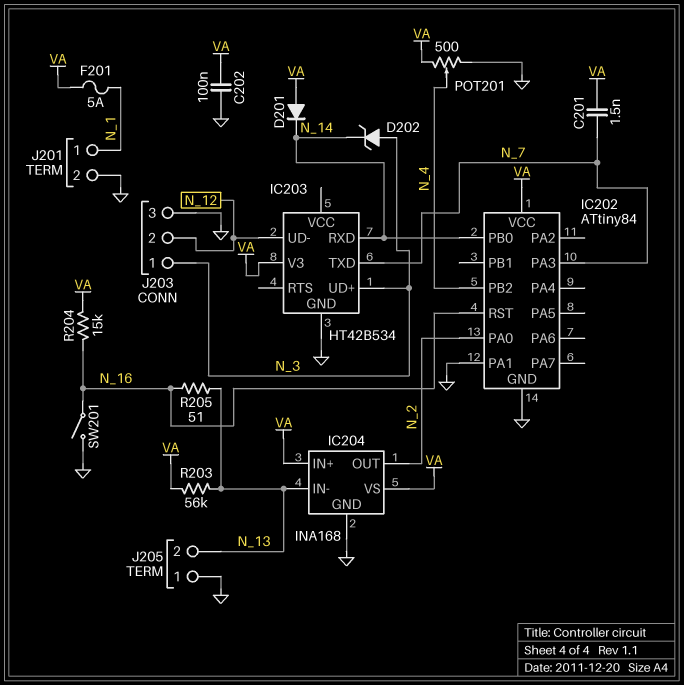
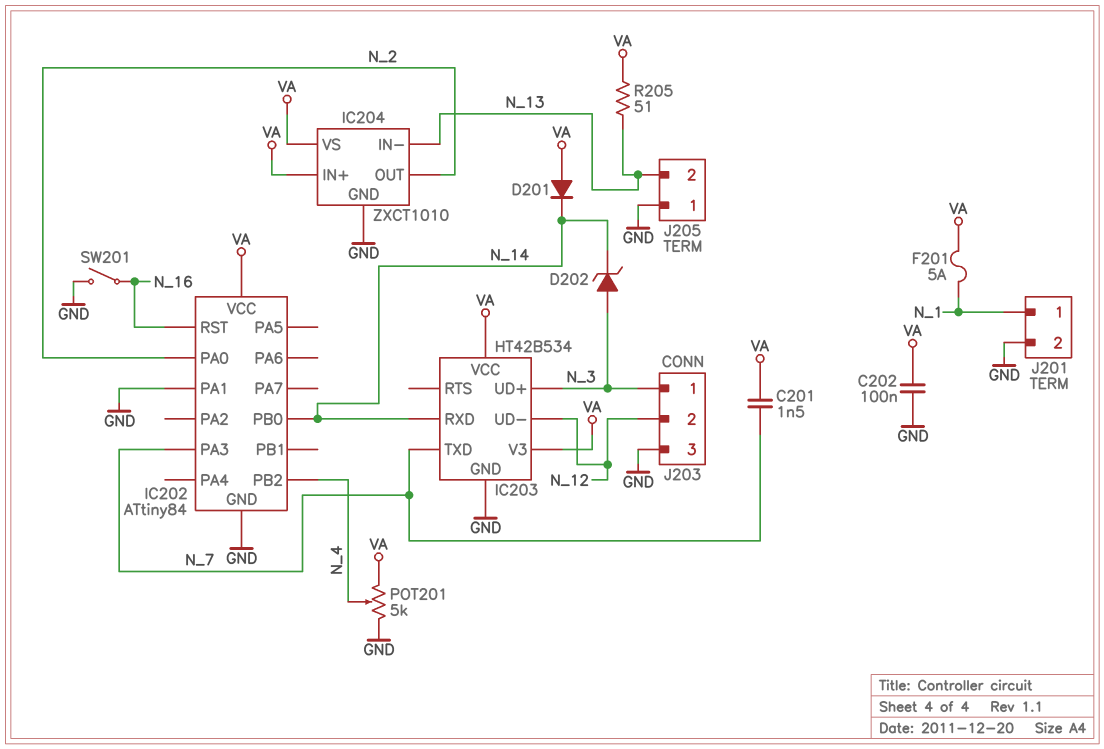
IC203 pin VCC: none -> VA
IC204: INA168 -> ZXCT1010
POT201: 500 (GND, VA, wiper N_4) -> 5k (GND, VA, wiper N_4)
R203: 56k (N_13, VA) -> none
R204: 15k (N_16, VA) -> none
R205: 51 (N_13, N_16) -> 51 (N_13, VA)

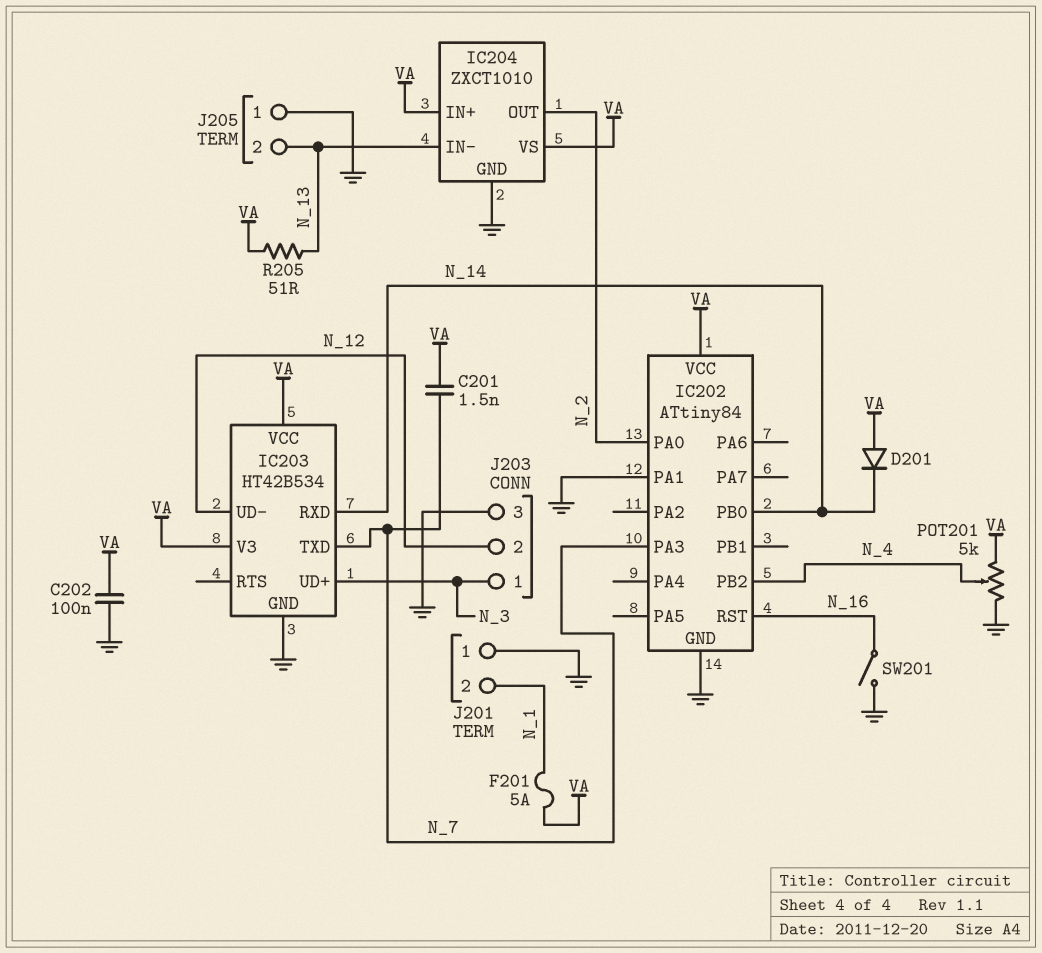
D202: zener (A N_3, K N_14) -> none
J201 pin 1: N_1 -> GND
J201 pin 2: GND -> N_1

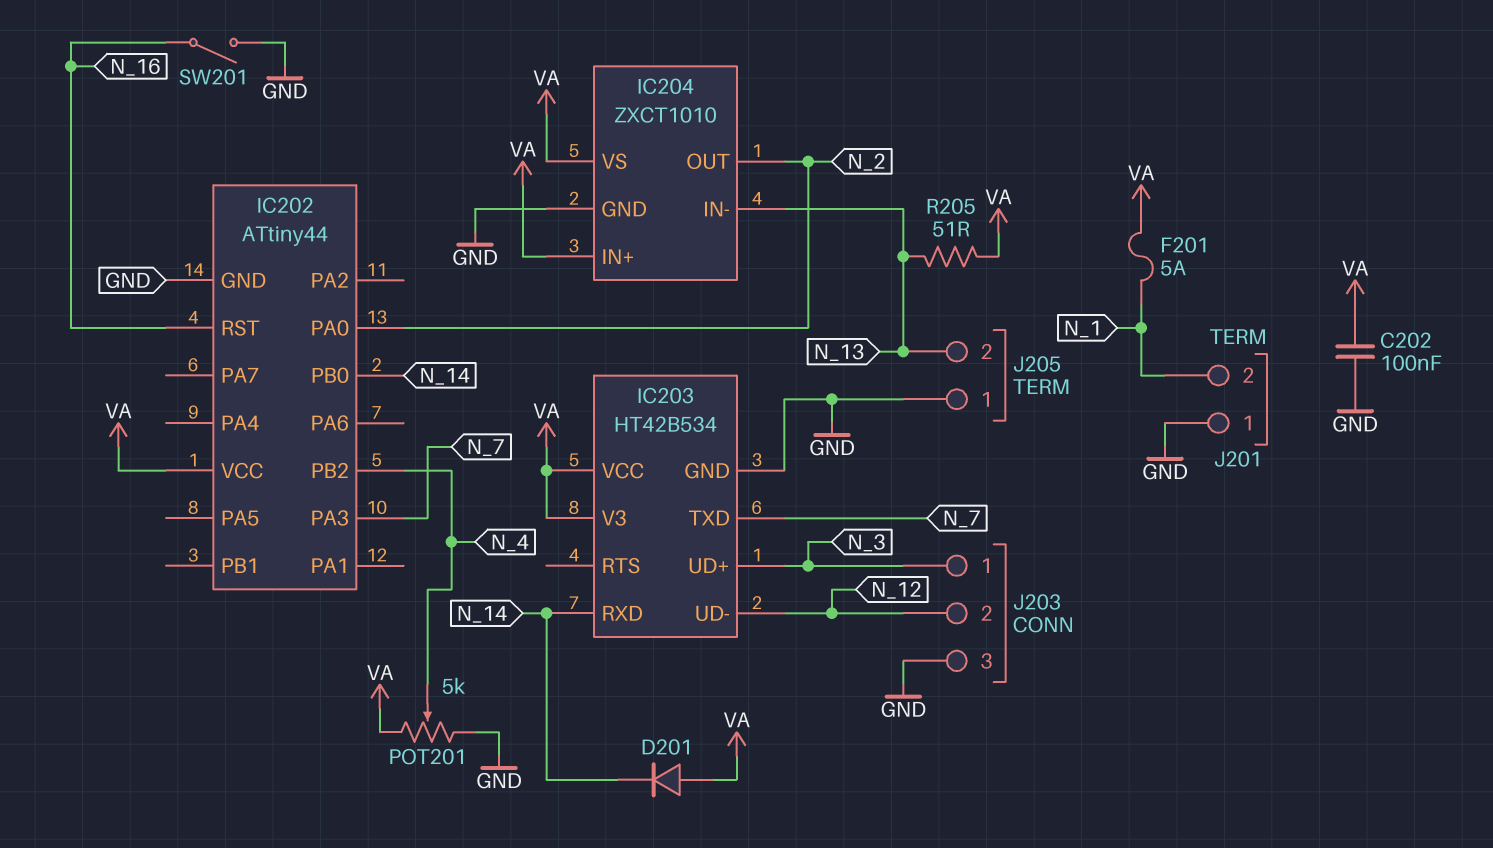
C201: 1.5nF (N_7, VA) -> none
IC202: ATtiny84 -> ATtiny44
IC202 pin PA1: GND -> none

